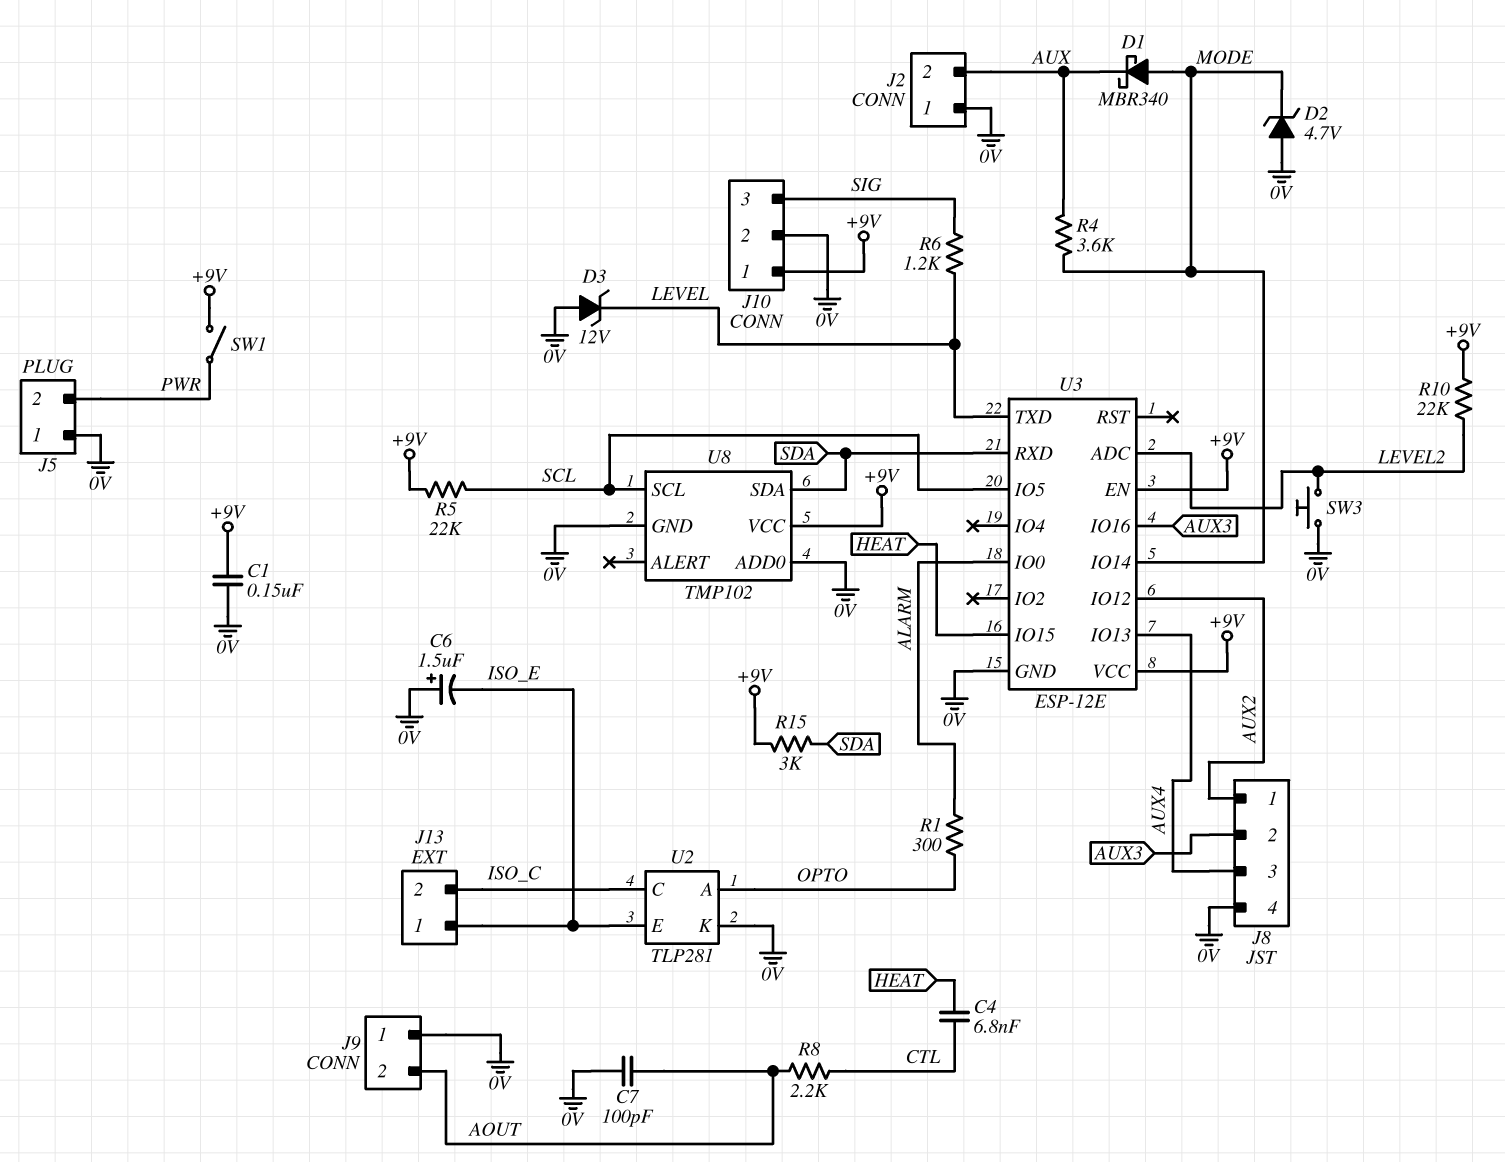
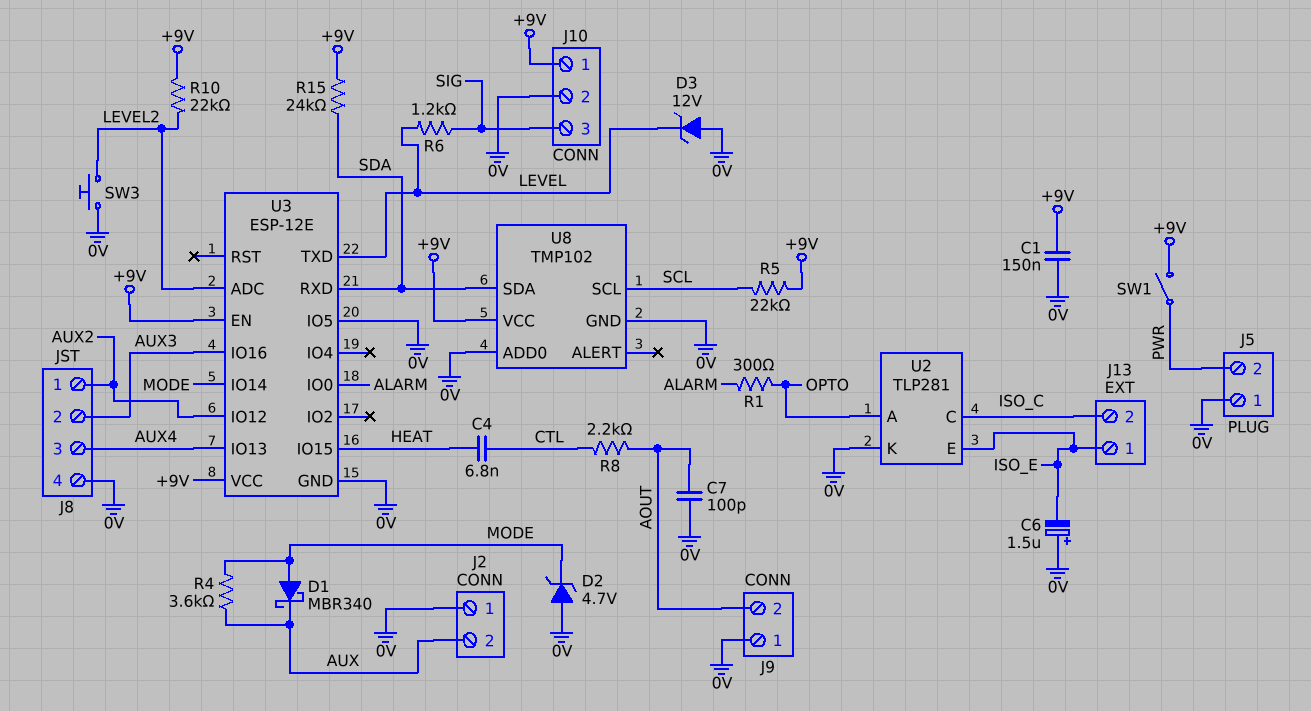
R15: 3k (+9V, SDA) -> 24k (+9V, SDA)
U3 pin IO5: SCL -> 0V

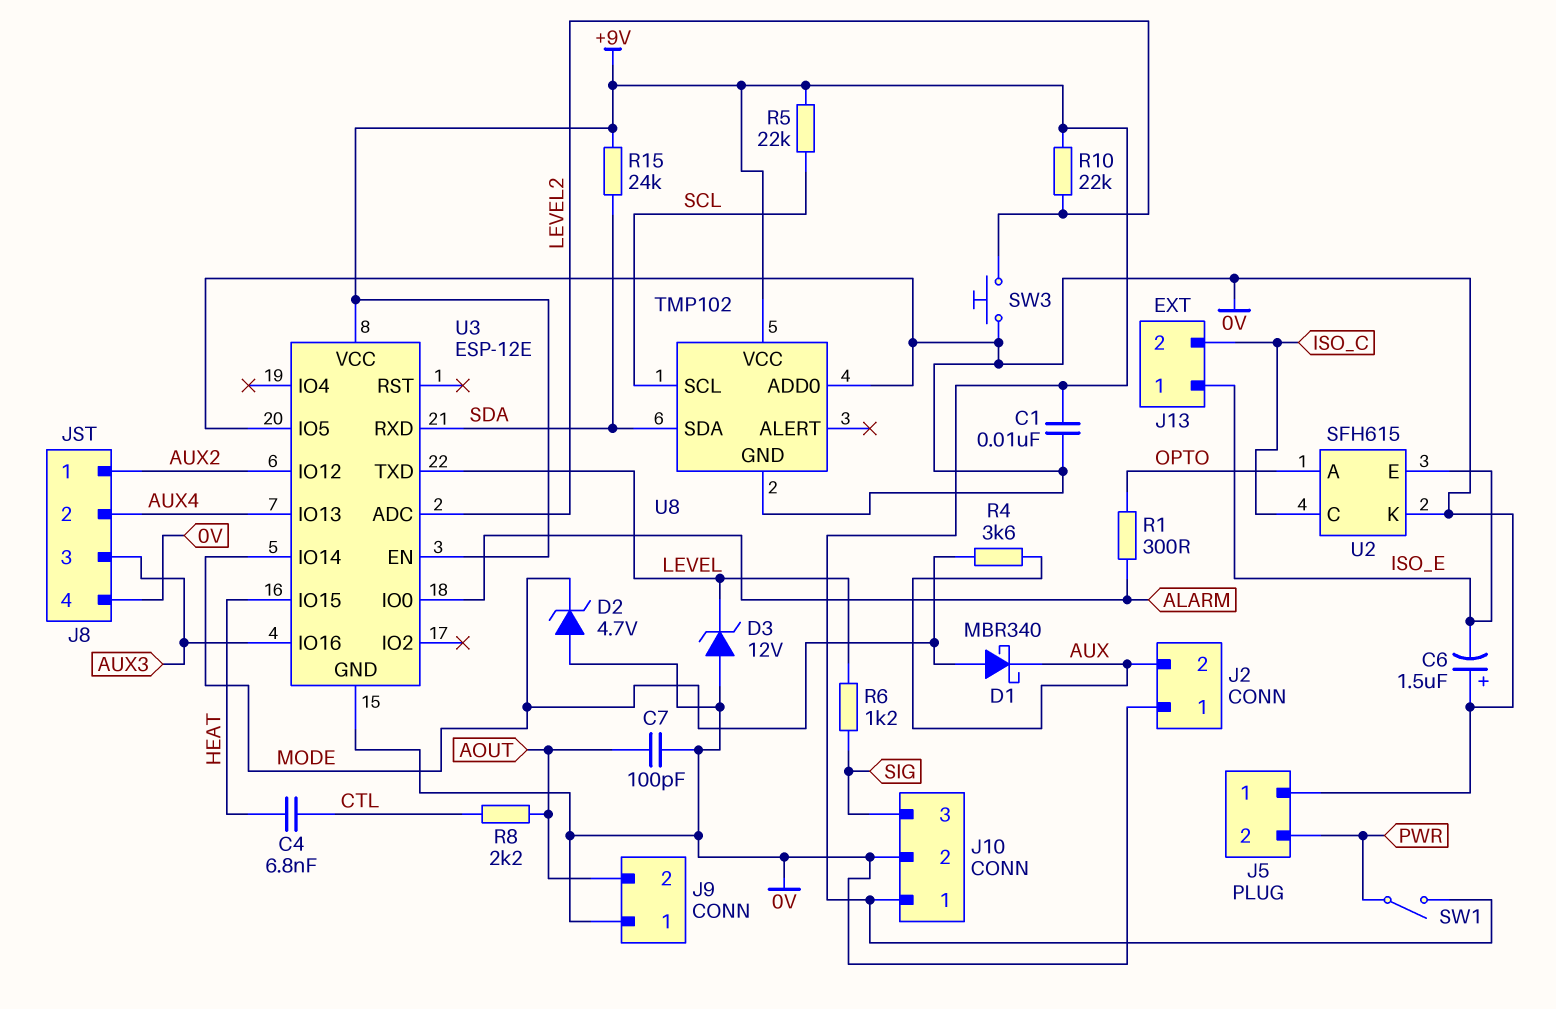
C1: 150nF (+9V, 0V) -> 10nF (+9V, 0V)
J8 pin 2: AUX3 -> AUX4
J8 pin 3: AUX4 -> AUX3
U2: TLP281 -> SFH615

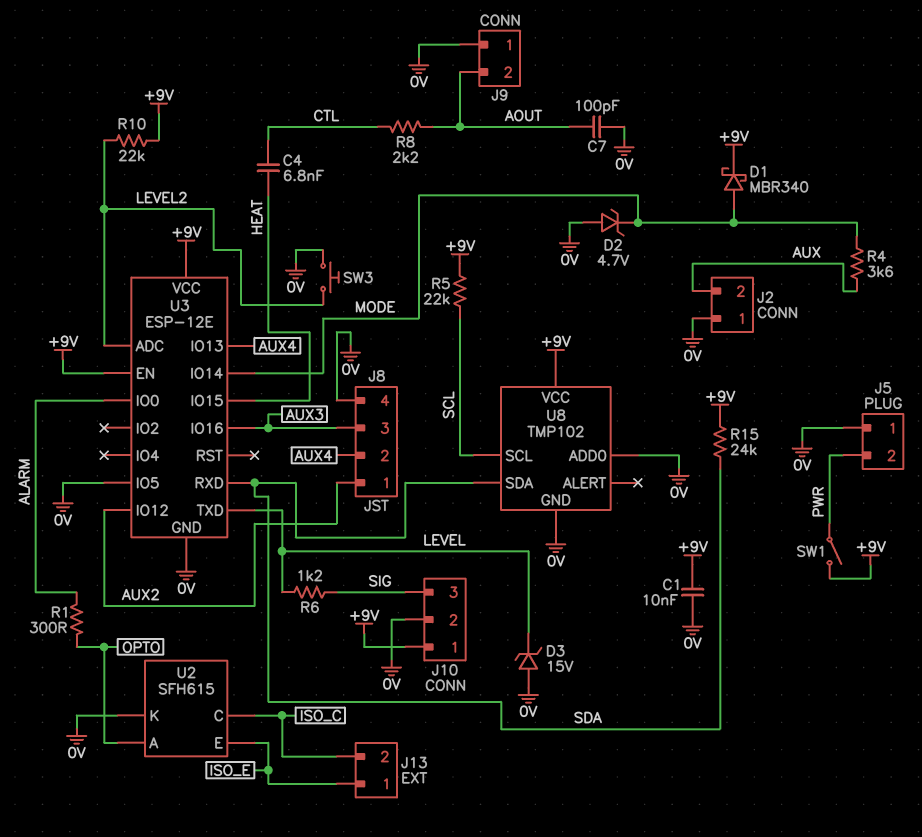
C6: 1.5uF (plus 0V, minus ISO_E) -> none
D1: schottky MBR340 (A MODE, K AUX) -> schottky MBR340 (A MODE, K +9V)
D3: zener 12V (A 0V, K LEVEL) -> zener 15V (A 0V, K LEVEL)

